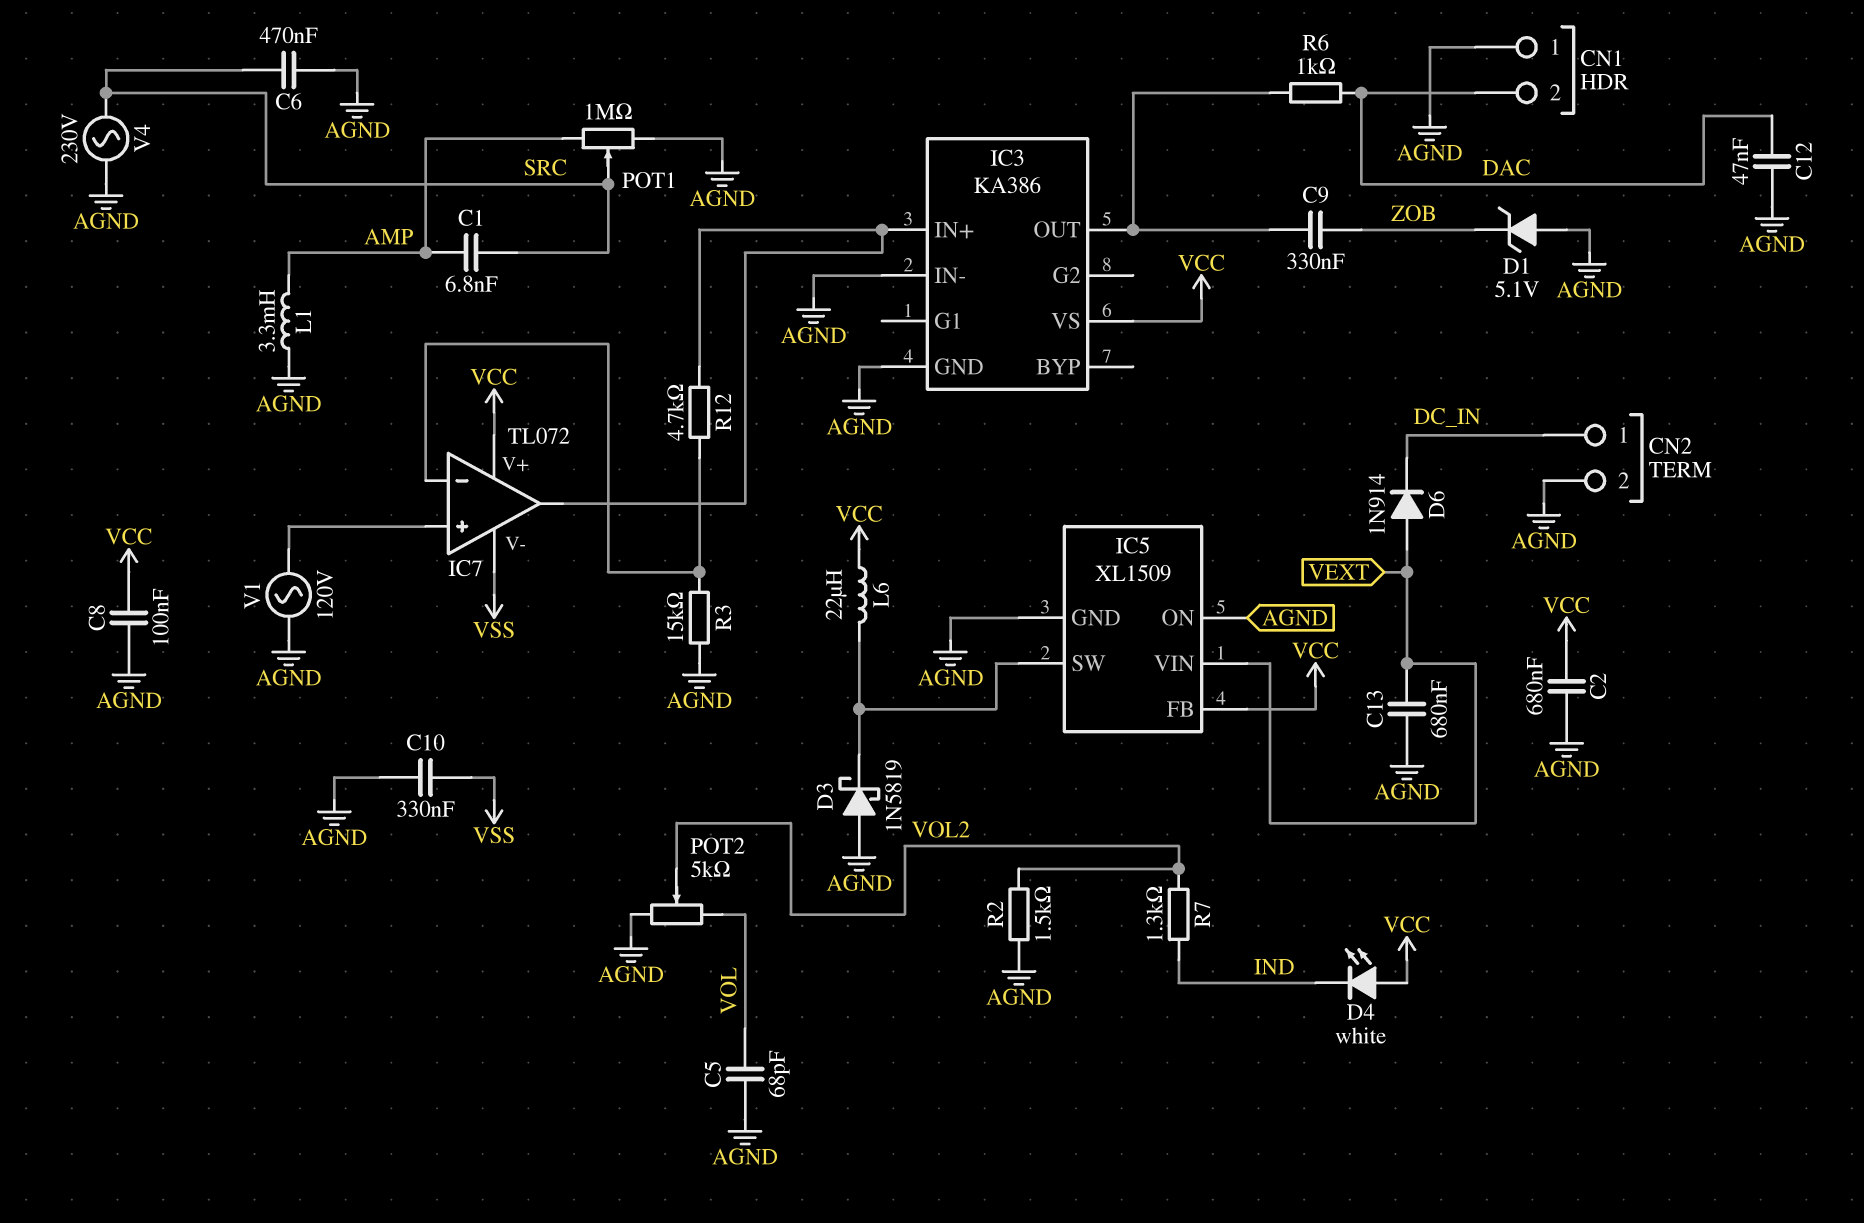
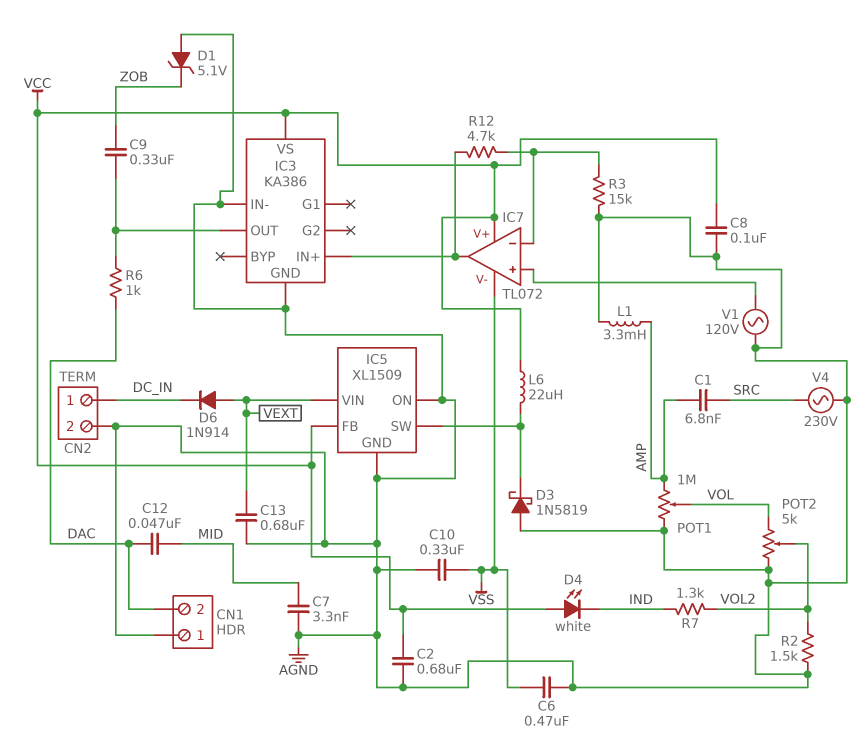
C5: 68pF (AGND, VOL) -> none
C6: 470nF (AGND, SRC) -> 470nF (AGND, VSS)
C7: none -> 3.3nF (AGND, MID)
C12: 47nF (AGND, DAC) -> 47nF (DAC, MID)
POT1: 1M (AGND, AMP, wiper SRC) -> 1M (AGND, AMP, wiper VOL)

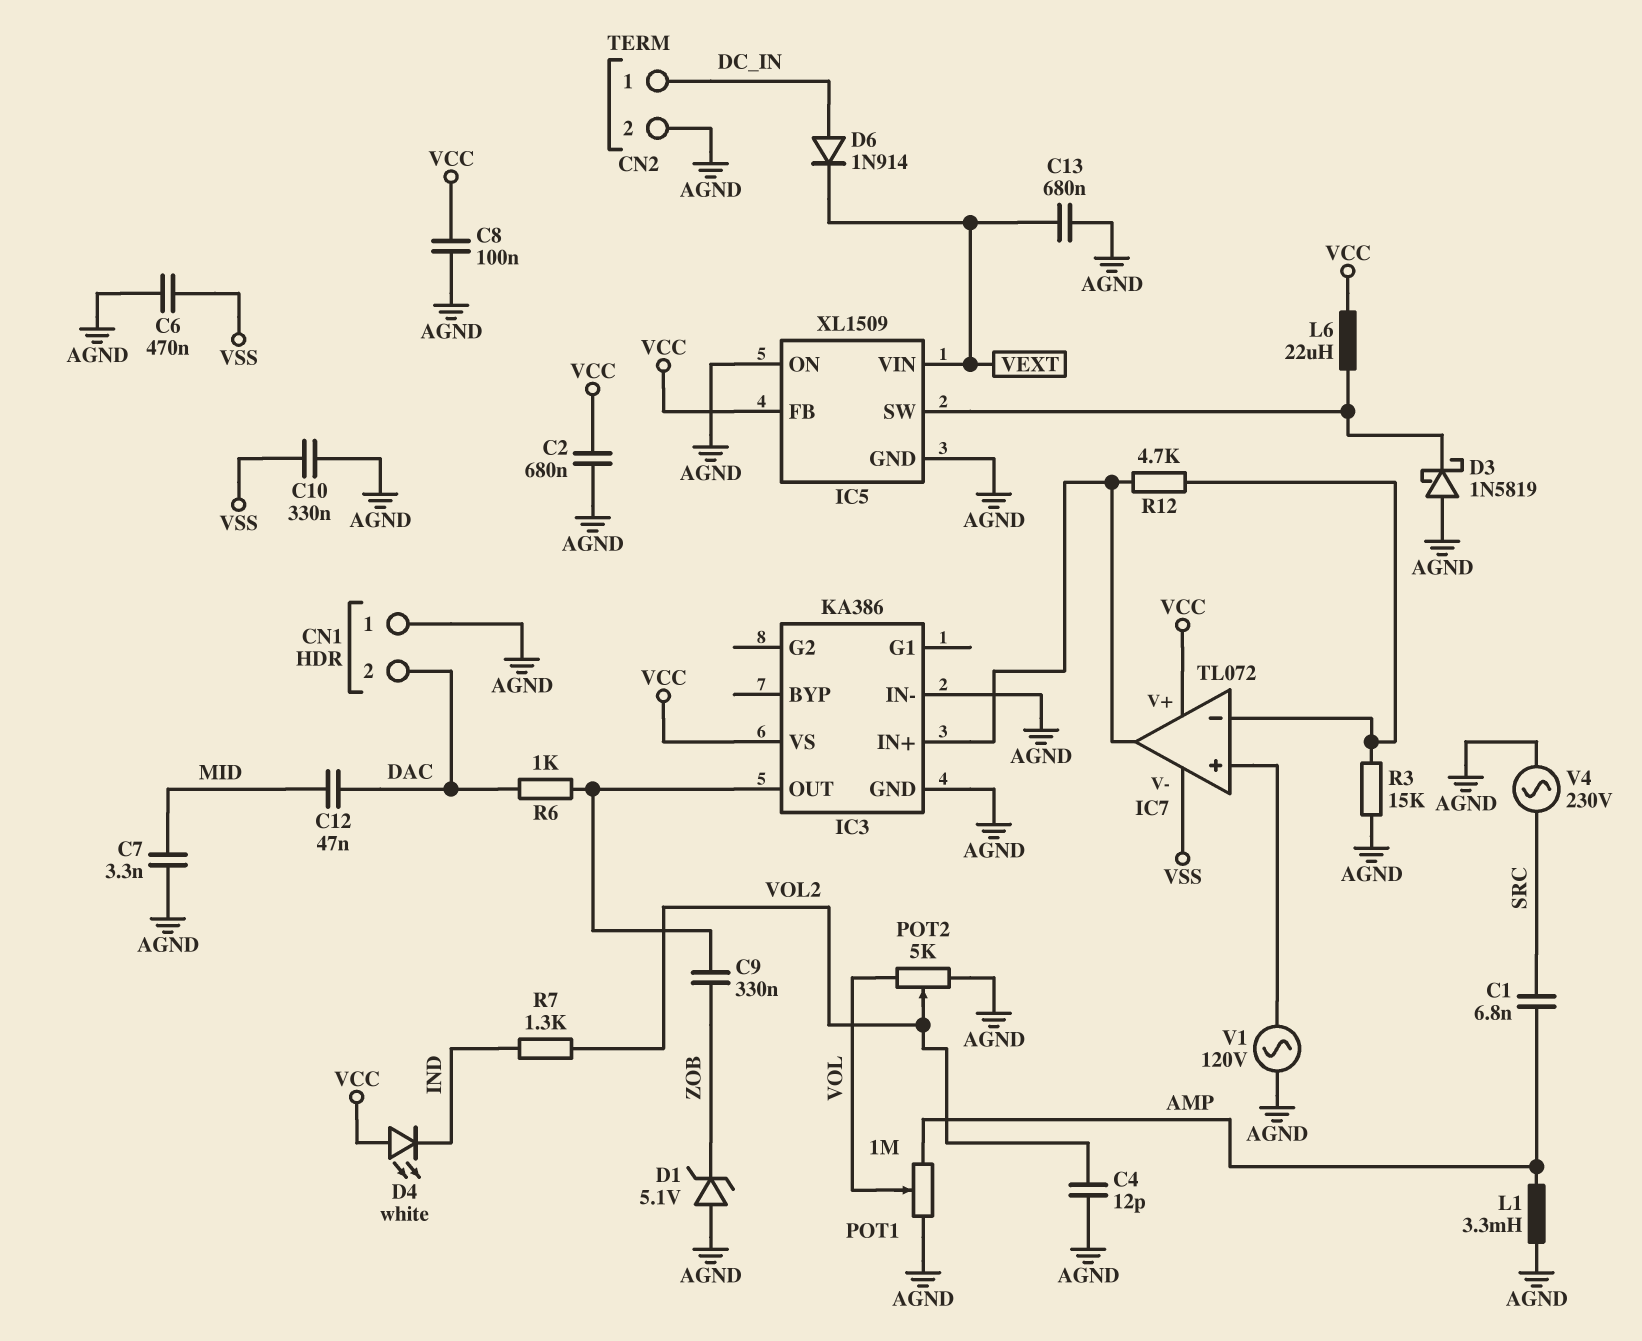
C4: none -> 12pF (AGND, VOL2)
D6: diode 1N914 (A VEXT, K DC_IN) -> diode 1N914 (A DC_IN, K VEXT)
R2: 1.5k (AGND, VOL2) -> none

